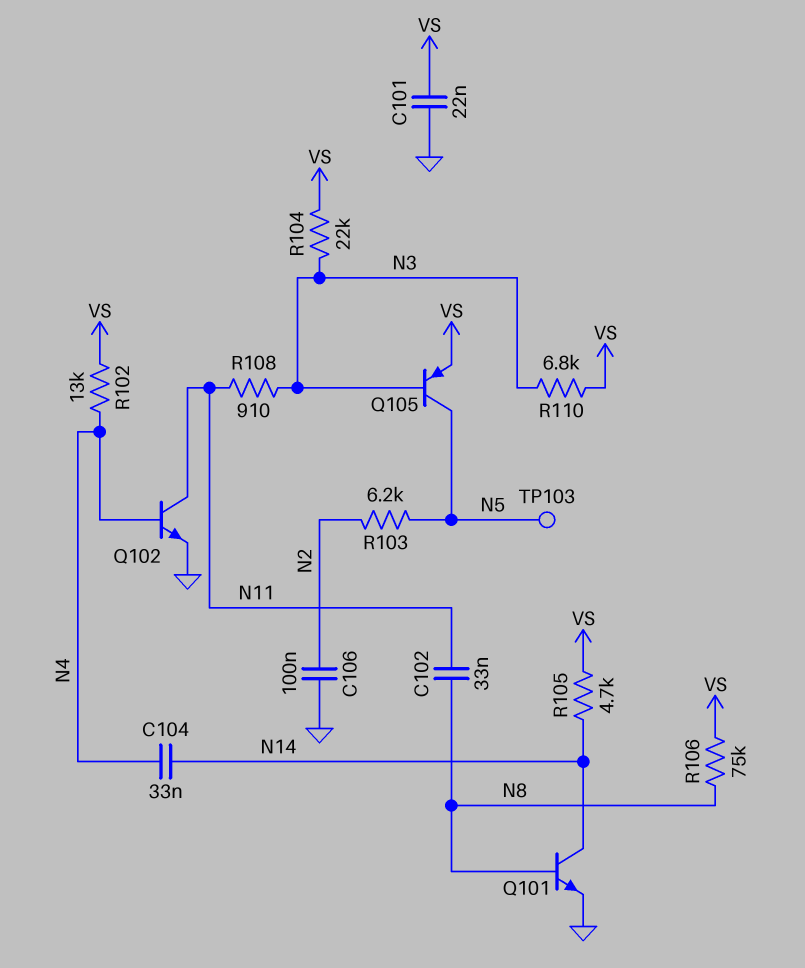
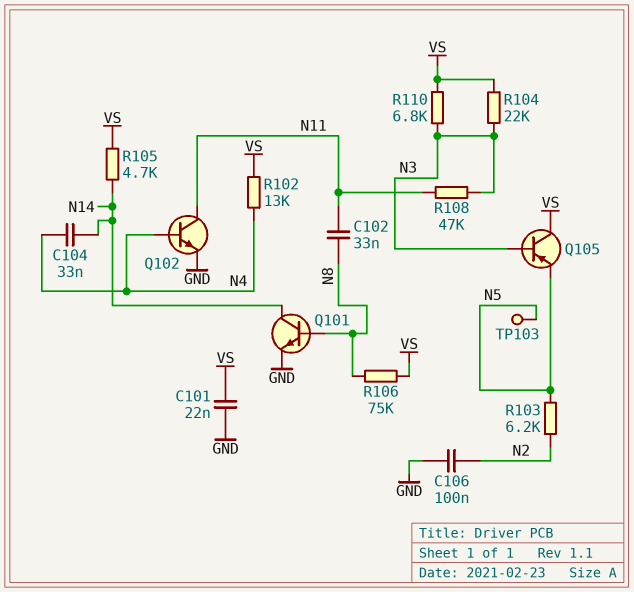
Q105: PNP (B N3, C N5, E VS) -> PNP (B N3, C VS, E N5)
R108: 910 (N3, N11) -> 47k (N3, N11)

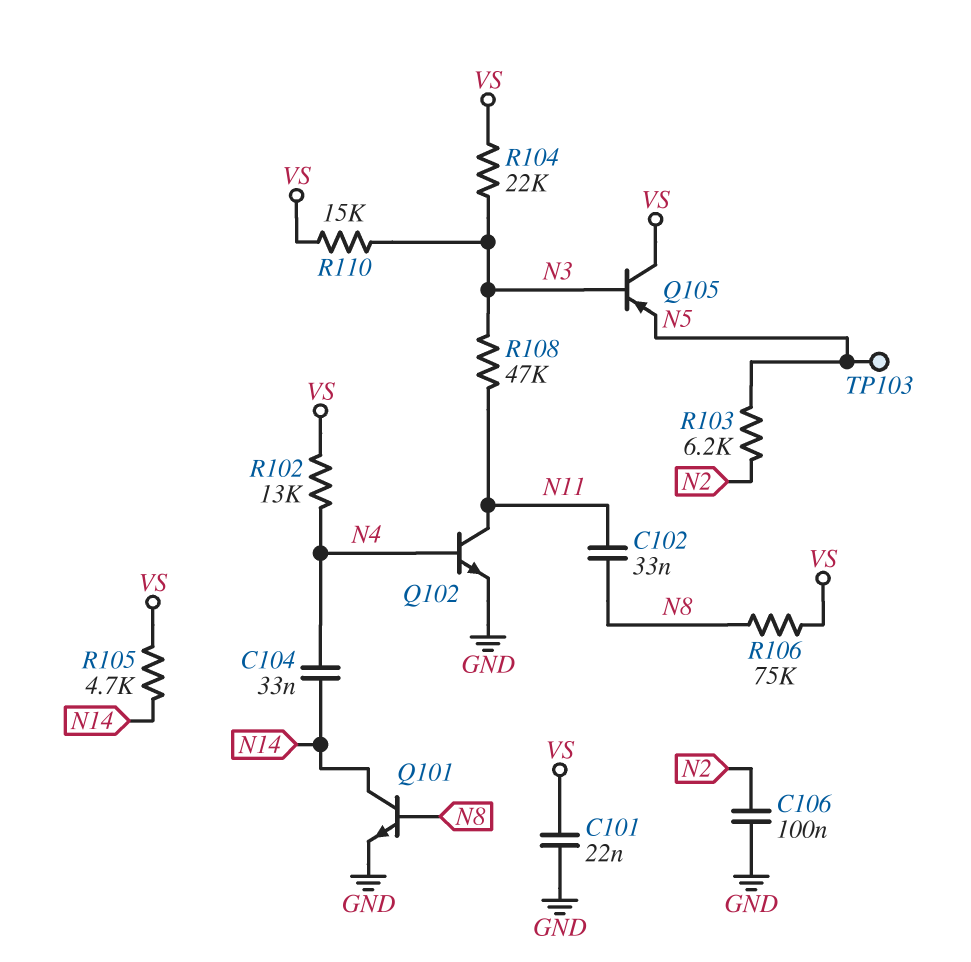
R110: 6.8k (N3, VS) -> 15k (N3, VS)

